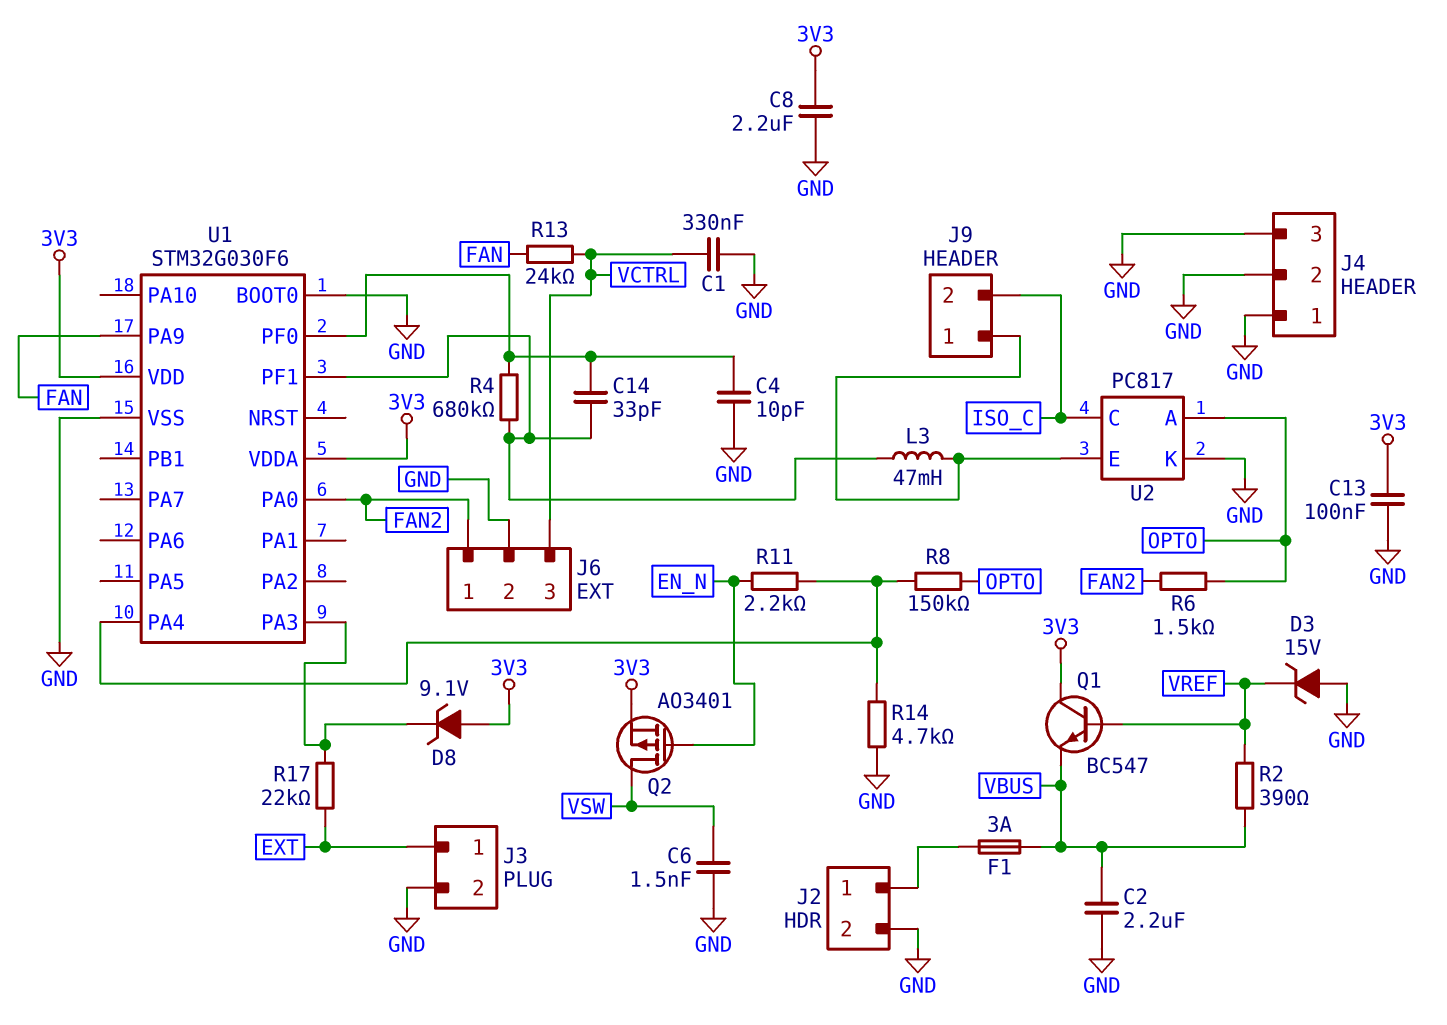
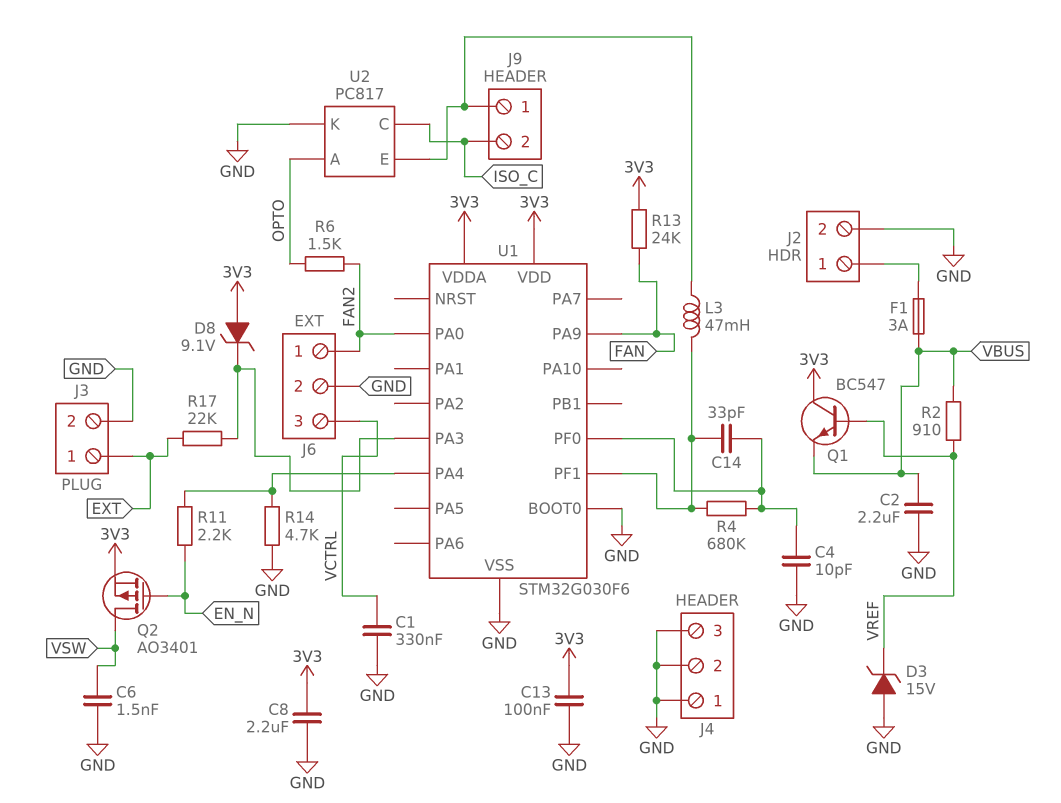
R2: 390 (VBUS, VREF) -> 910 (VBUS, VREF)
R8: 150k (OPTO, U1/PA4) -> none
R13: 24k (FAN, VCTRL) -> 24k (3V3, FAN)

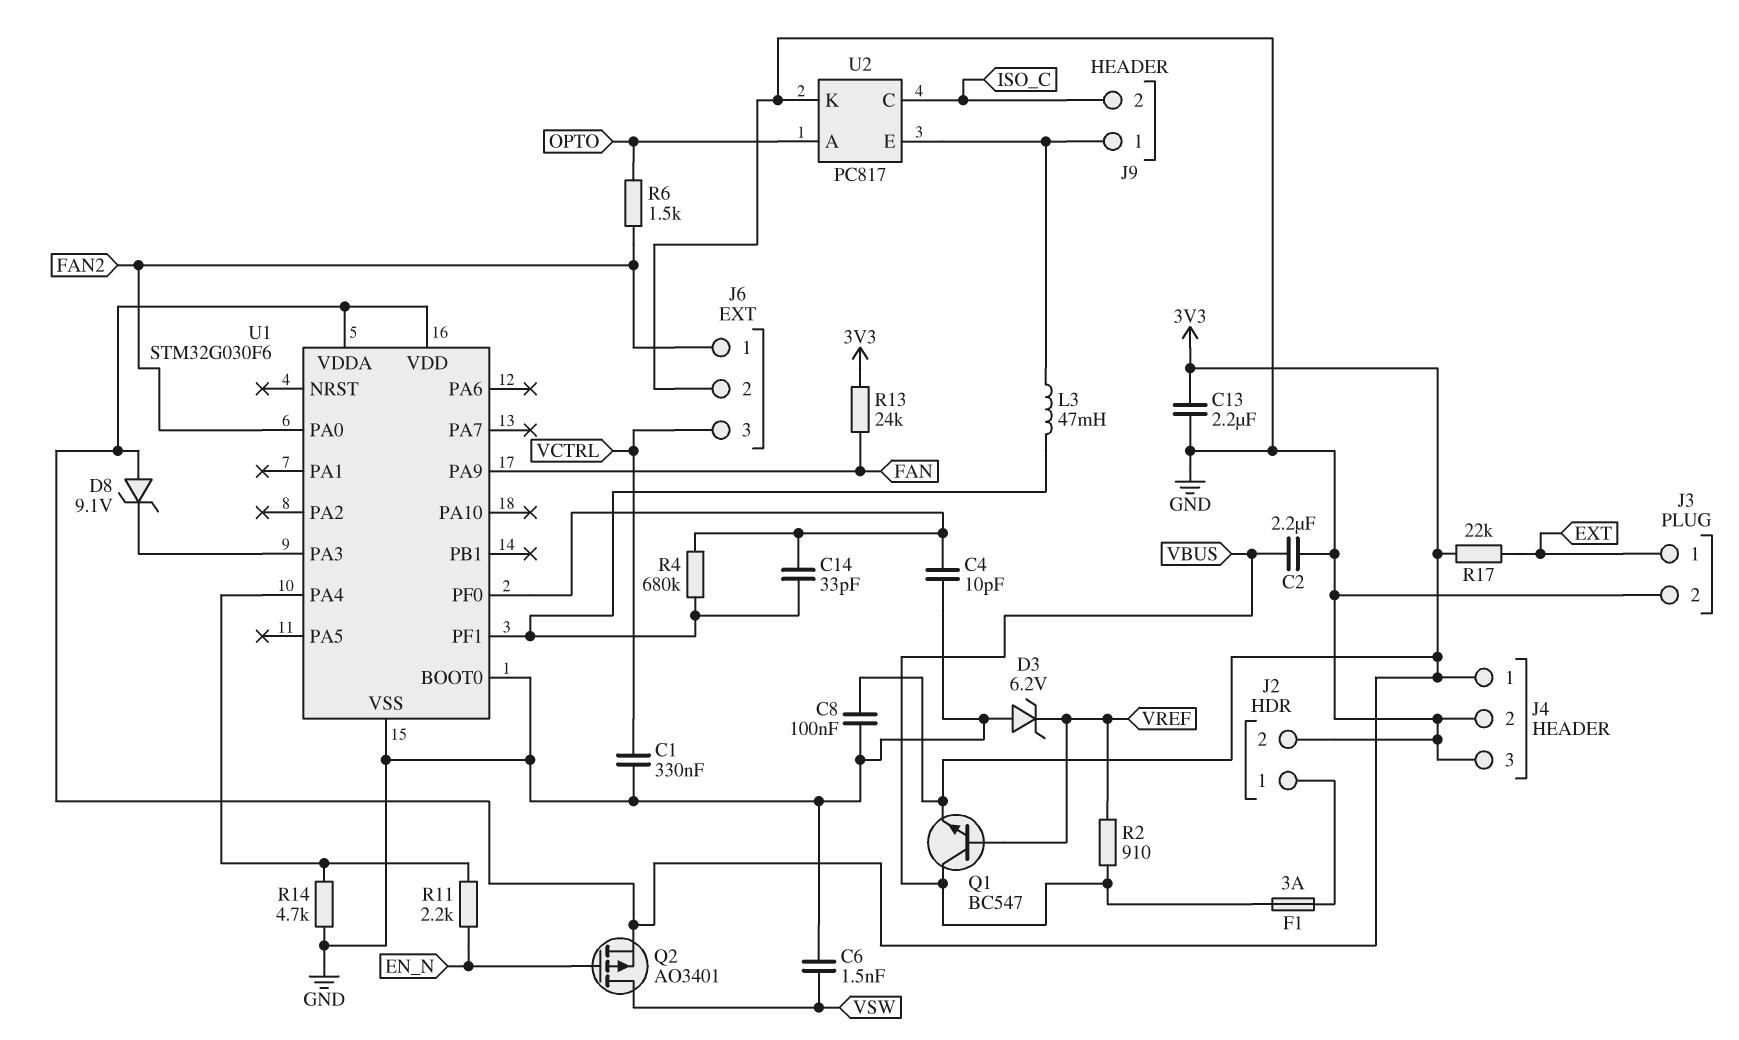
C8: 2.2uF (3V3, GND) -> 100nF (3V3, GND)
C13: 100nF (3V3, GND) -> 2.2uF (3V3, GND)
D3: zener 15V (A GND, K VREF) -> zener 6.2V (A GND, K VREF)
J4 pin 1: GND -> 3V3
Q1: NPN BC547 (B VREF, C 3V3, E VBUS) -> NPN BC547 (B VREF, C VBUS, E 3V3)
R17: 22k (EXT, U1/PA3) -> 22k (3V3, EXT)

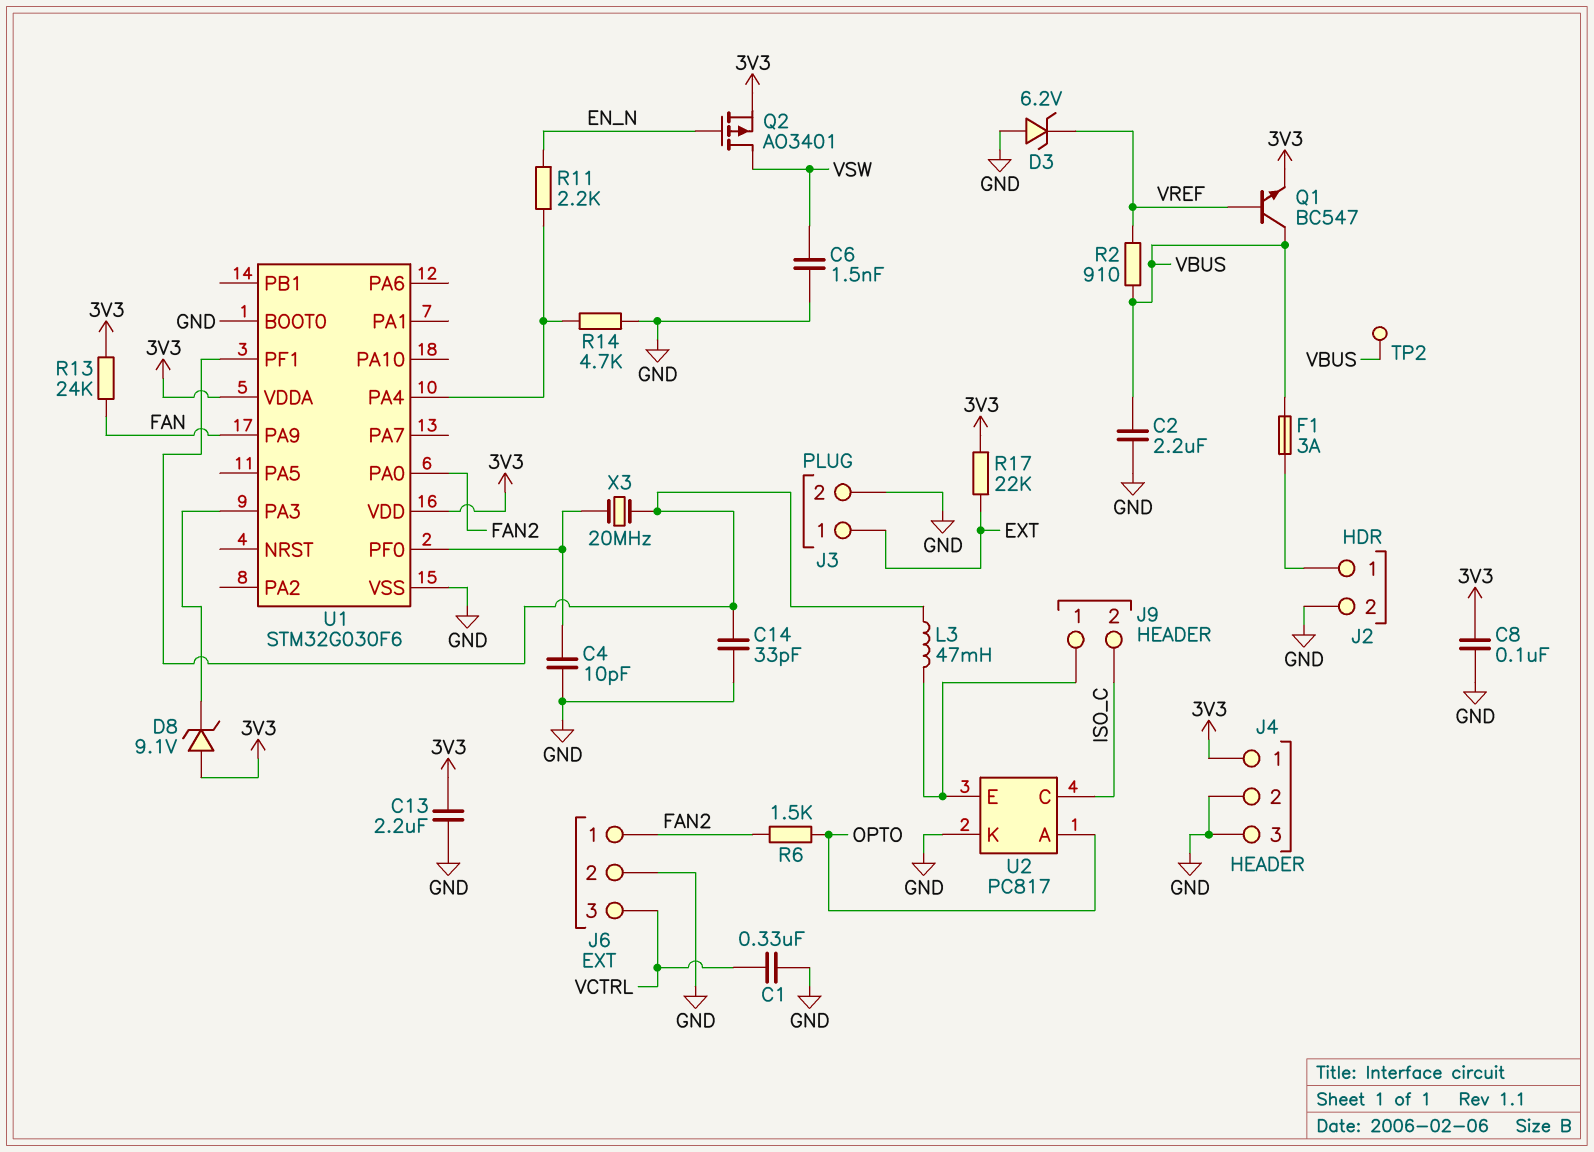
C14: 33pF (U1/PF0, U1/PF1) -> 33pF (GND, U1/PF1)
R4: 680k (U1/PF0, U1/PF1) -> none
TP2: none -> test point (VBUS)
X3: none -> 20MHz (U1/PF0, U1/PF1)

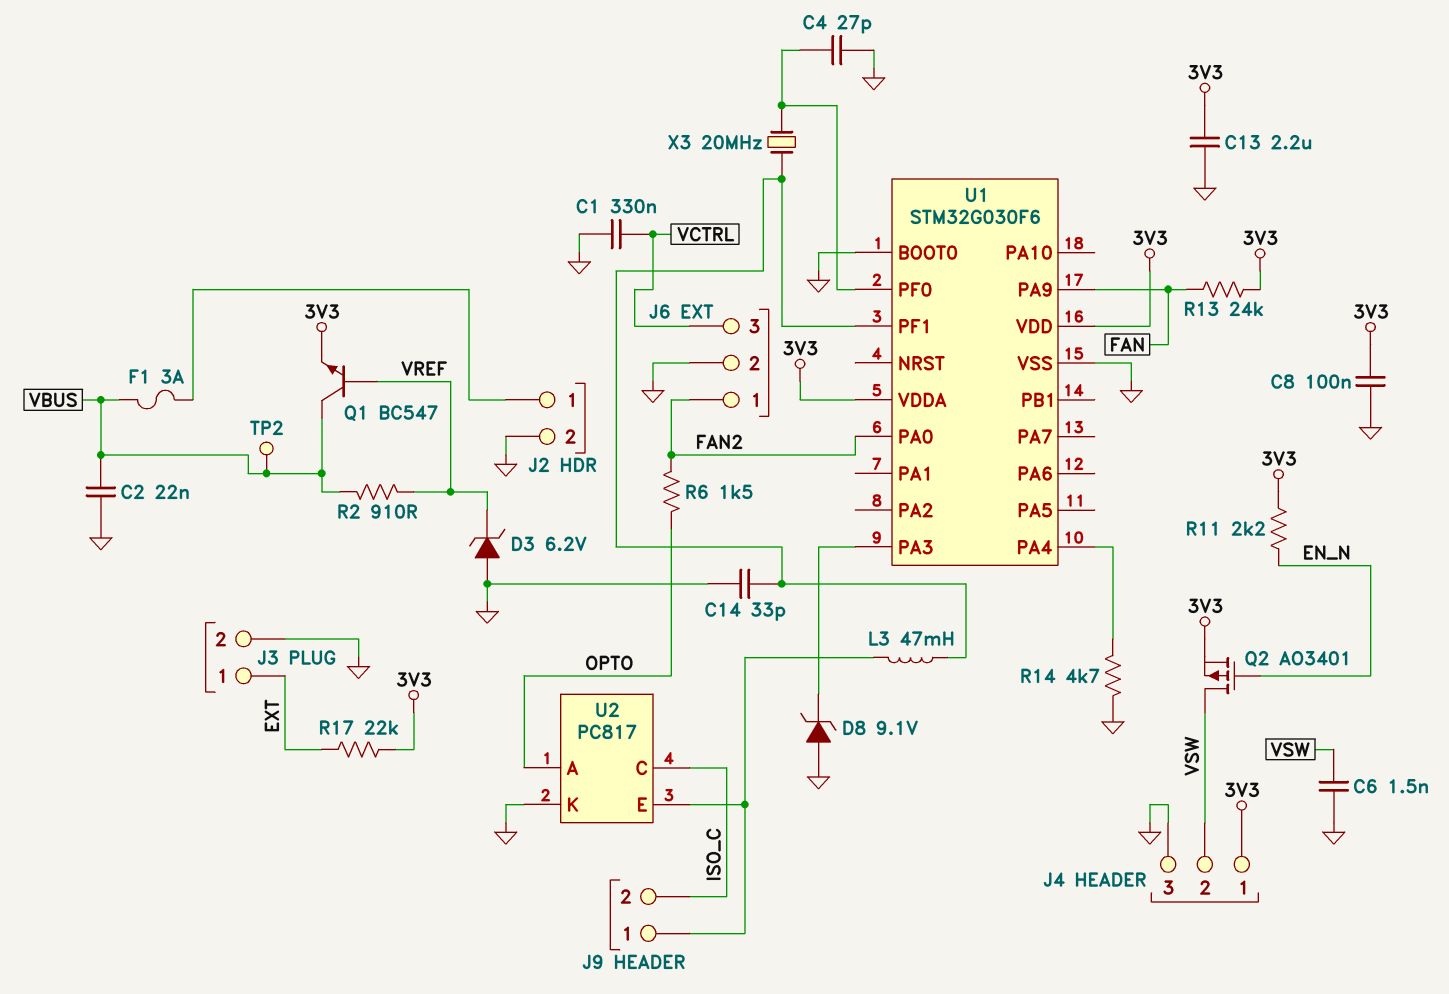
C2: 2.2uF (GND, VBUS) -> 22nF (GND, VBUS)
C4: 10pF (GND, U1/PF0) -> 27pF (GND, U1/PF0)
D8: zener 9.1V (A 3V3, K U1/PA3) -> zener 9.1V (A GND, K U1/PA3)
J4 pin 2: GND -> VSW
R11: 2.2k (EN_N, U1/PA4) -> 2.2k (3V3, EN_N)

